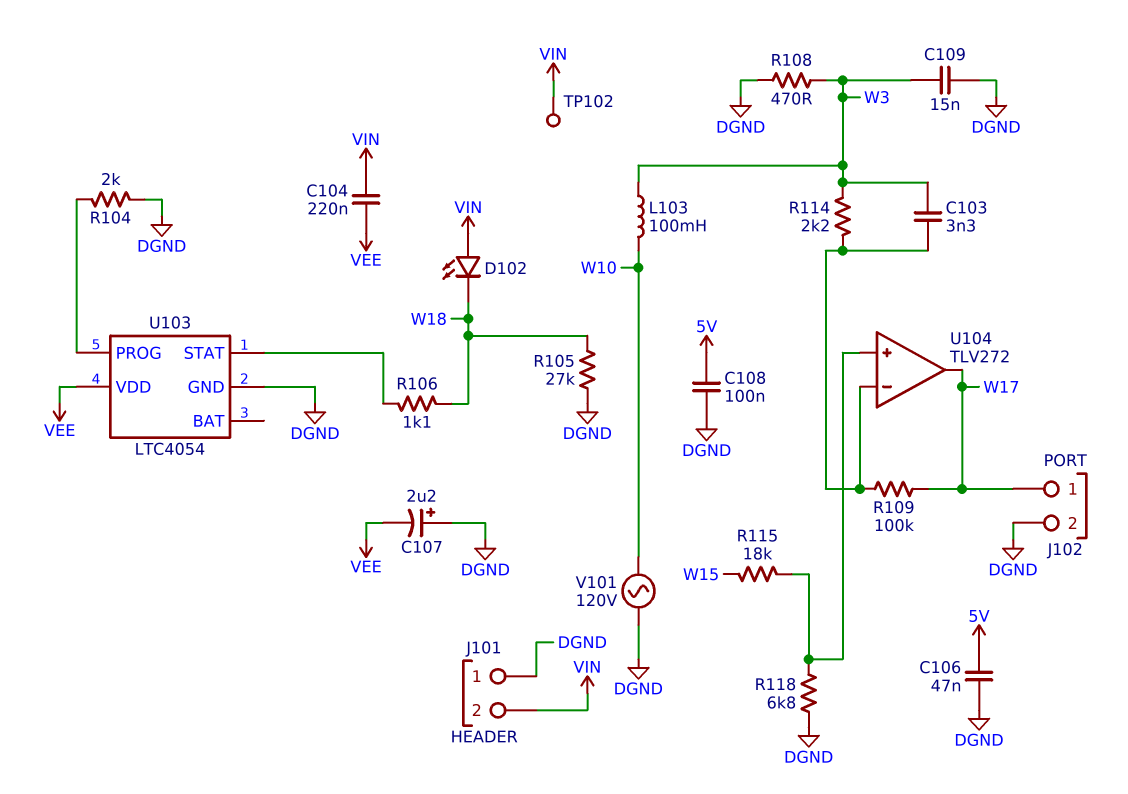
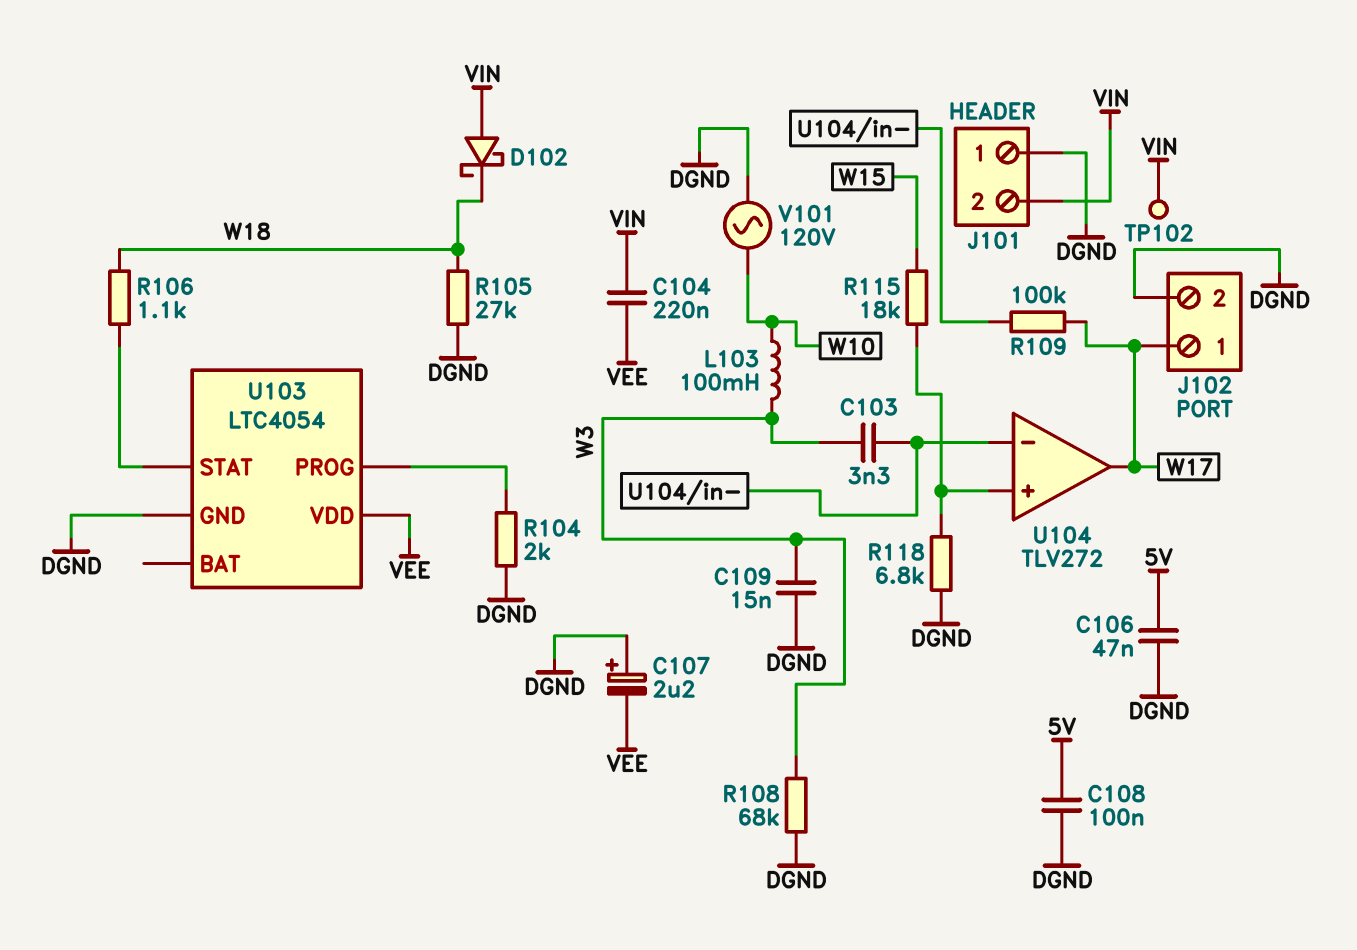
D102: LED (A VIN, K W18) -> schottky (A VIN, K W18)
R108: 470 (DGND, W3) -> 68k (DGND, W3)
R114: 2.2k (U104/in-, W3) -> none

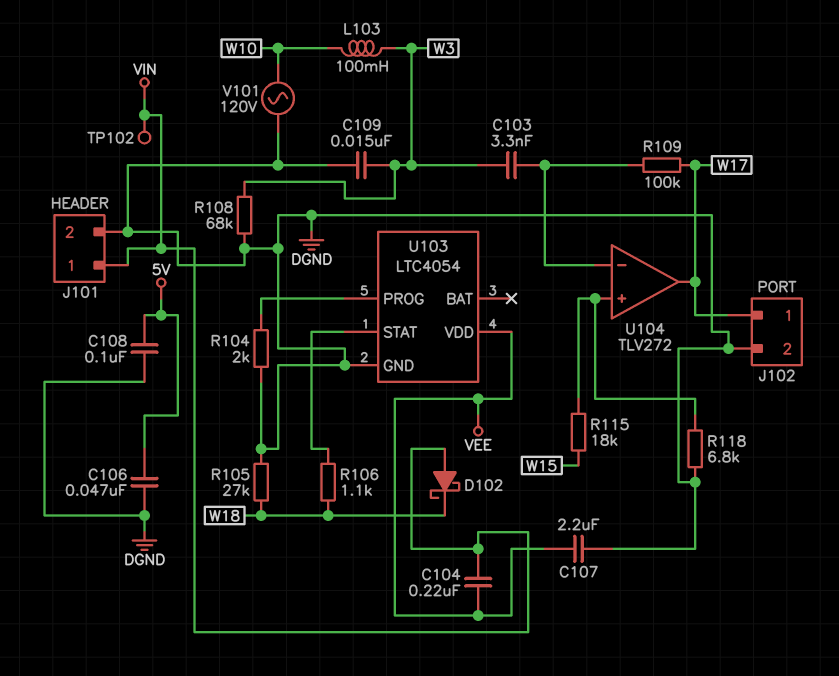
C107: 2.2uF (plus DGND, minus VEE) -> 2.2uF (DGND, VEE)
J101 pin 1: DGND -> VIN
J101 pin 2: VIN -> DGND

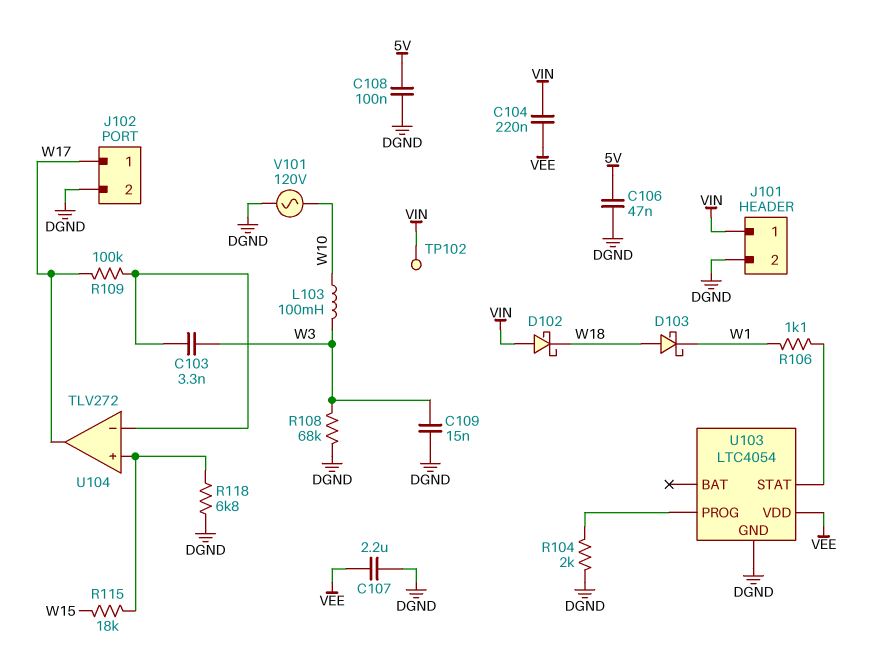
D103: none -> schottky (A W18, K W1)
R105: 27k (DGND, W18) -> none
R106: 1.1k (U103/STAT, W18) -> 1.1k (U103/STAT, W1)

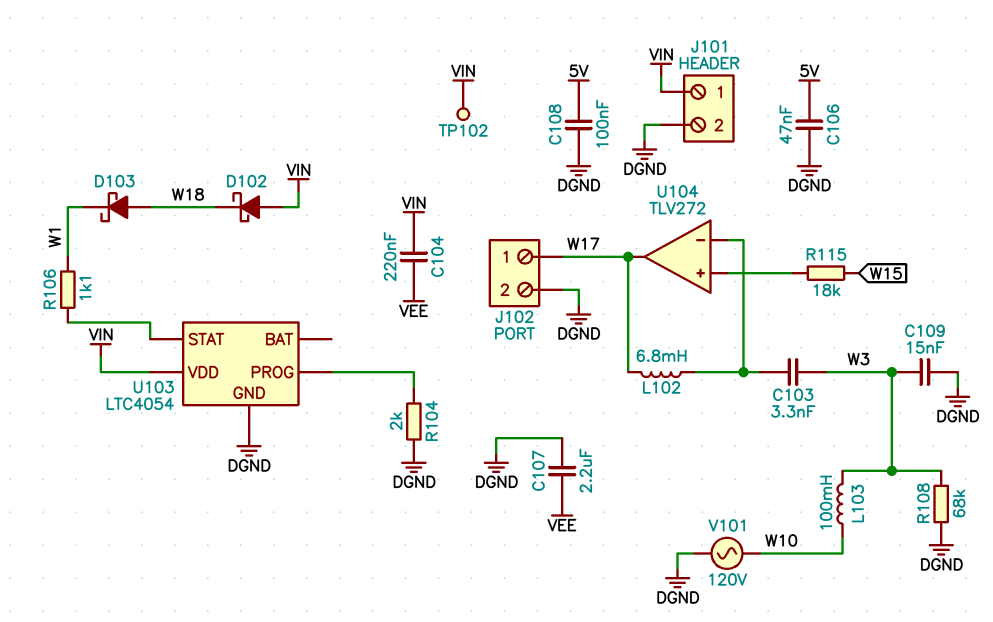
L102: none -> 6.8mH (U104/in-, W17)
R109: 100k (U104/in-, W17) -> none
R118: 6.8k (DGND, U104/in+) -> none
U103 pin VDD: VEE -> VIN

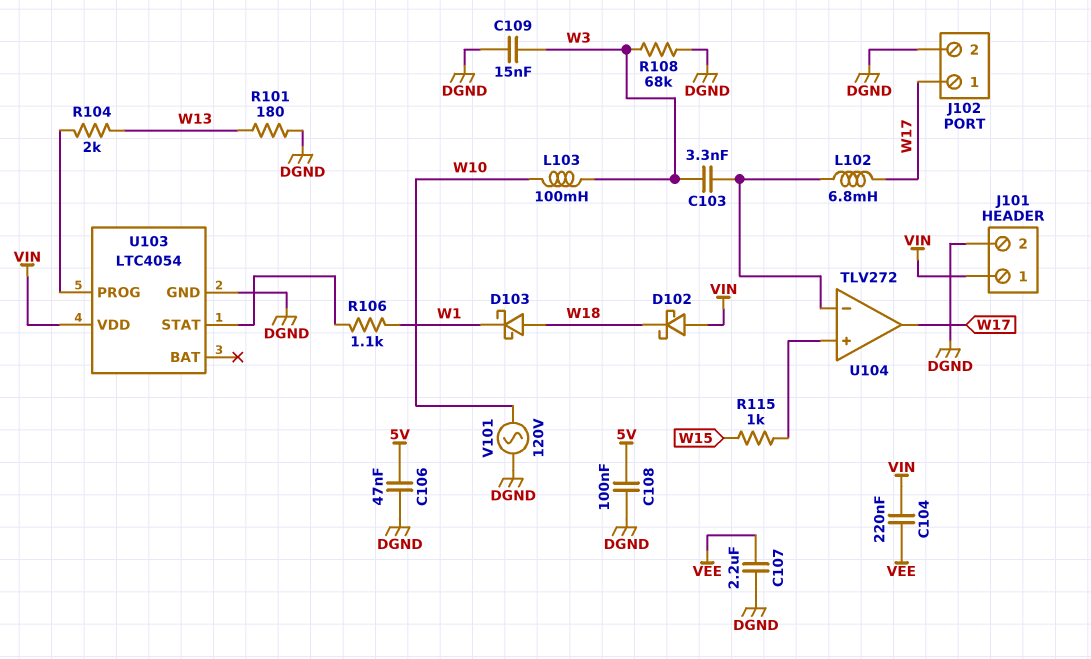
R101: none -> 180 (DGND, W13)
R104: 2k (DGND, U103/PROG) -> 2k (U103/PROG, W13)
R115: 18k (U104/in+, W15) -> 1k (U104/in+, W15)
TP102: test point (VIN) -> none

